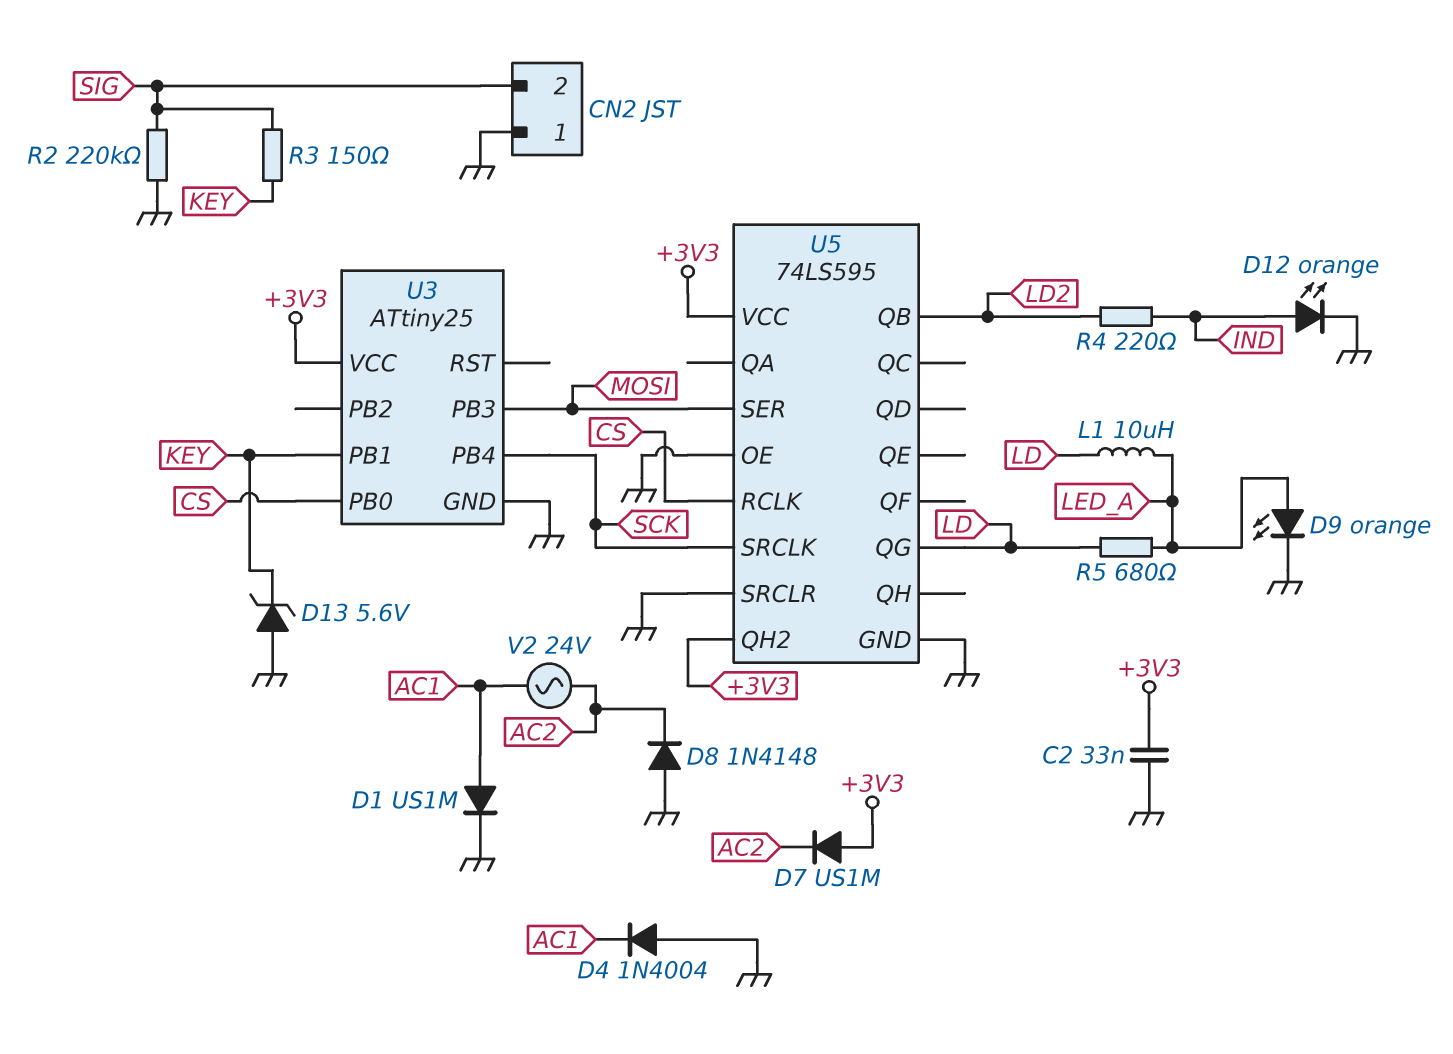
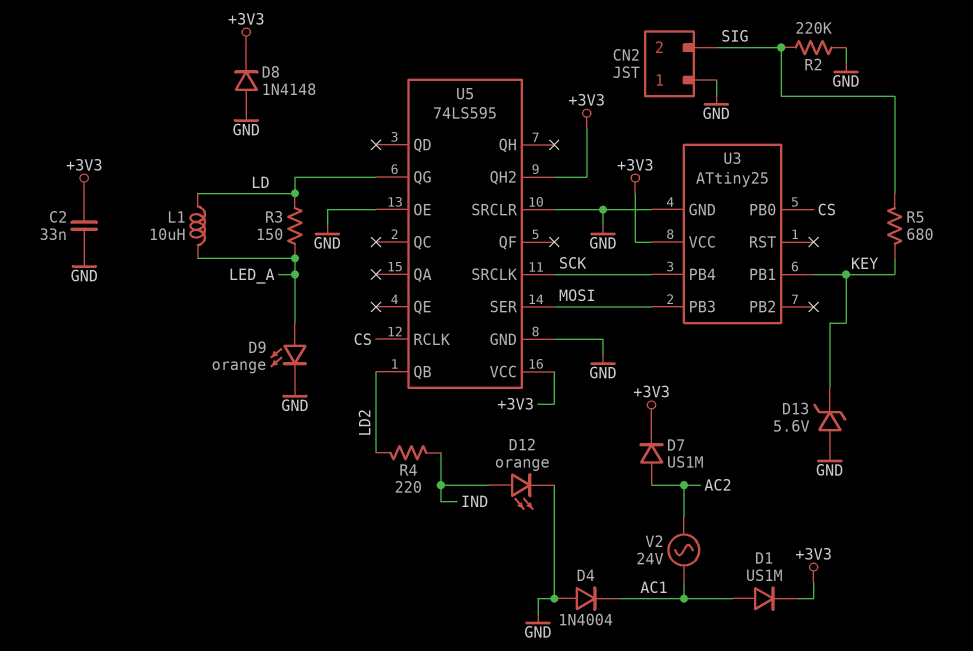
D1: diode US1M (A AC1, K GND) -> diode US1M (A AC1, K +3V3)
D7: diode US1M (A +3V3, K AC2) -> diode US1M (A AC2, K +3V3)
D8: diode 1N4148 (A GND, K AC2) -> diode 1N4148 (A GND, K +3V3)
R3: 150 (KEY, SIG) -> 150 (LD, LED_A)
R5: 680 (LD, LED_A) -> 680 (KEY, SIG)

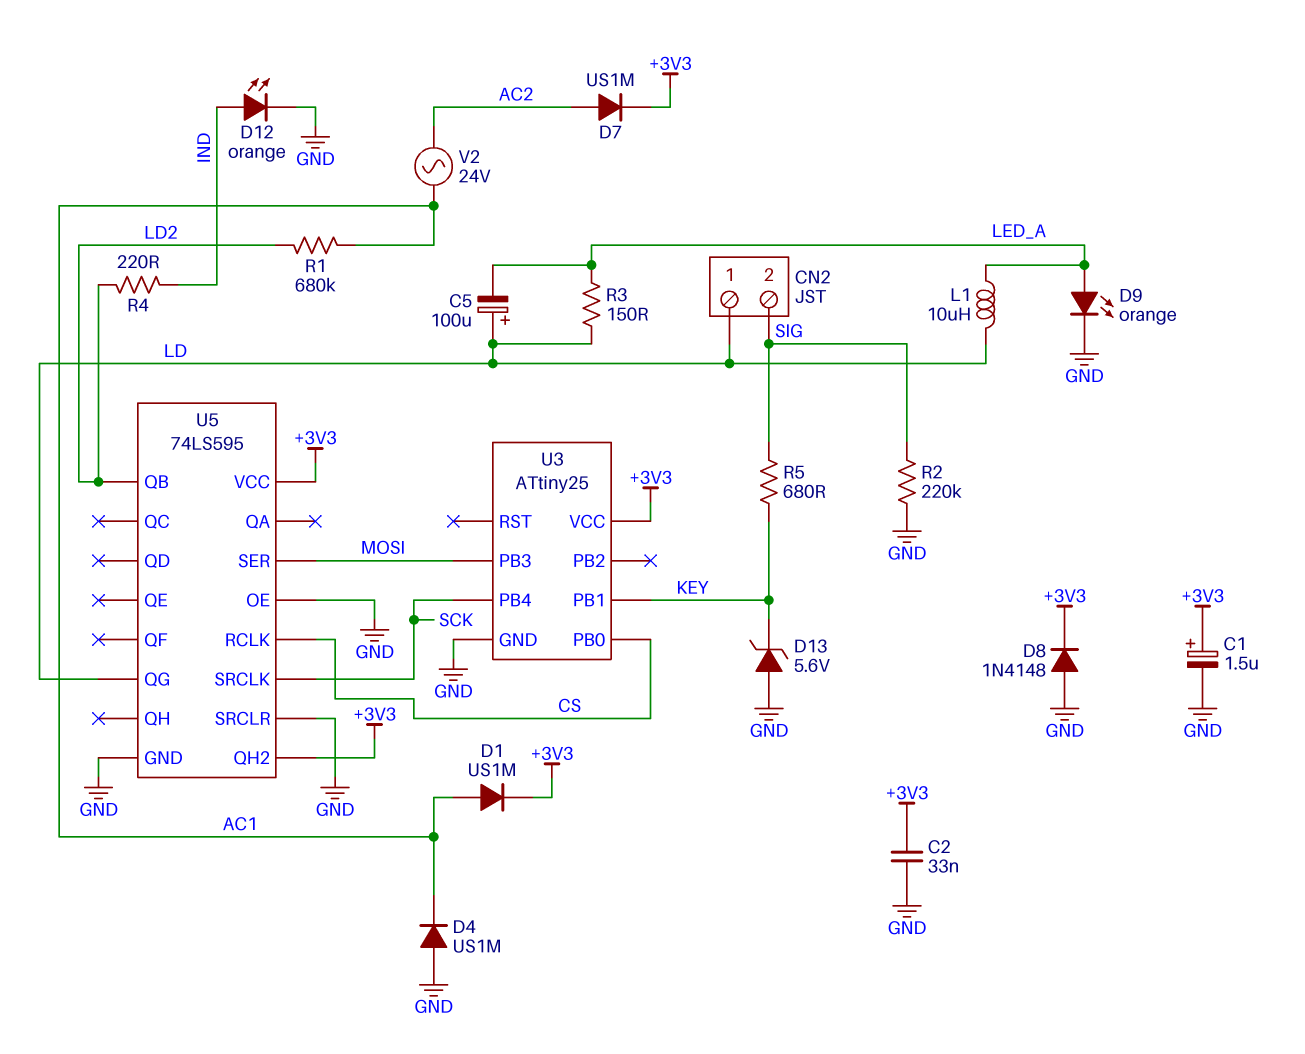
C1: none -> 1.5uF (plus +3V3, minus GND)
C5: none -> 100uF (plus LD, minus LED_A)
CN2 pin 1: GND -> LD
D4: diode 1N4004 (A GND, K AC1) -> diode US1M (A GND, K AC1)
R1: none -> 680k (AC1, LD2)

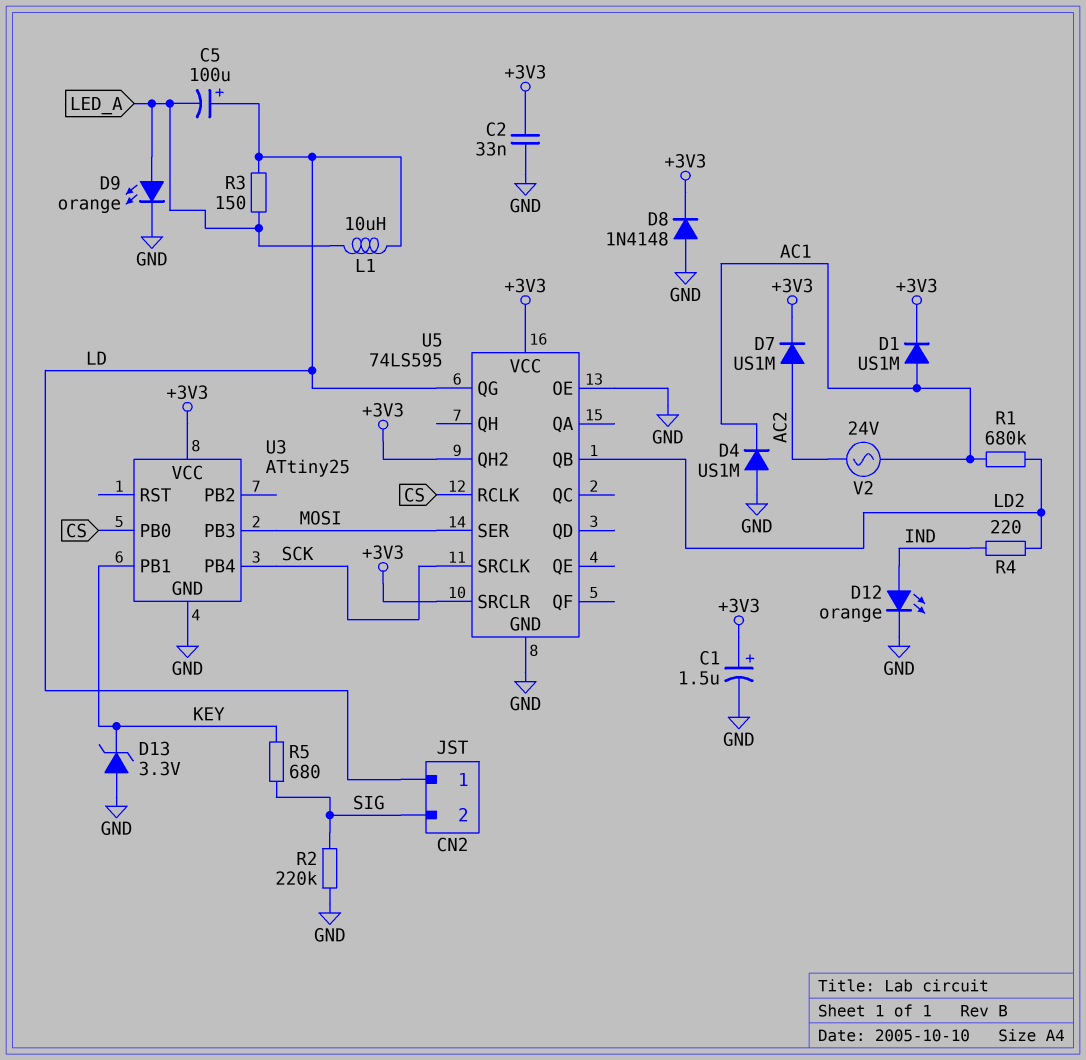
D13: zener 5.6V (A GND, K KEY) -> zener 3.3V (A GND, K KEY)
U5 pin SRCLR: GND -> +3V3

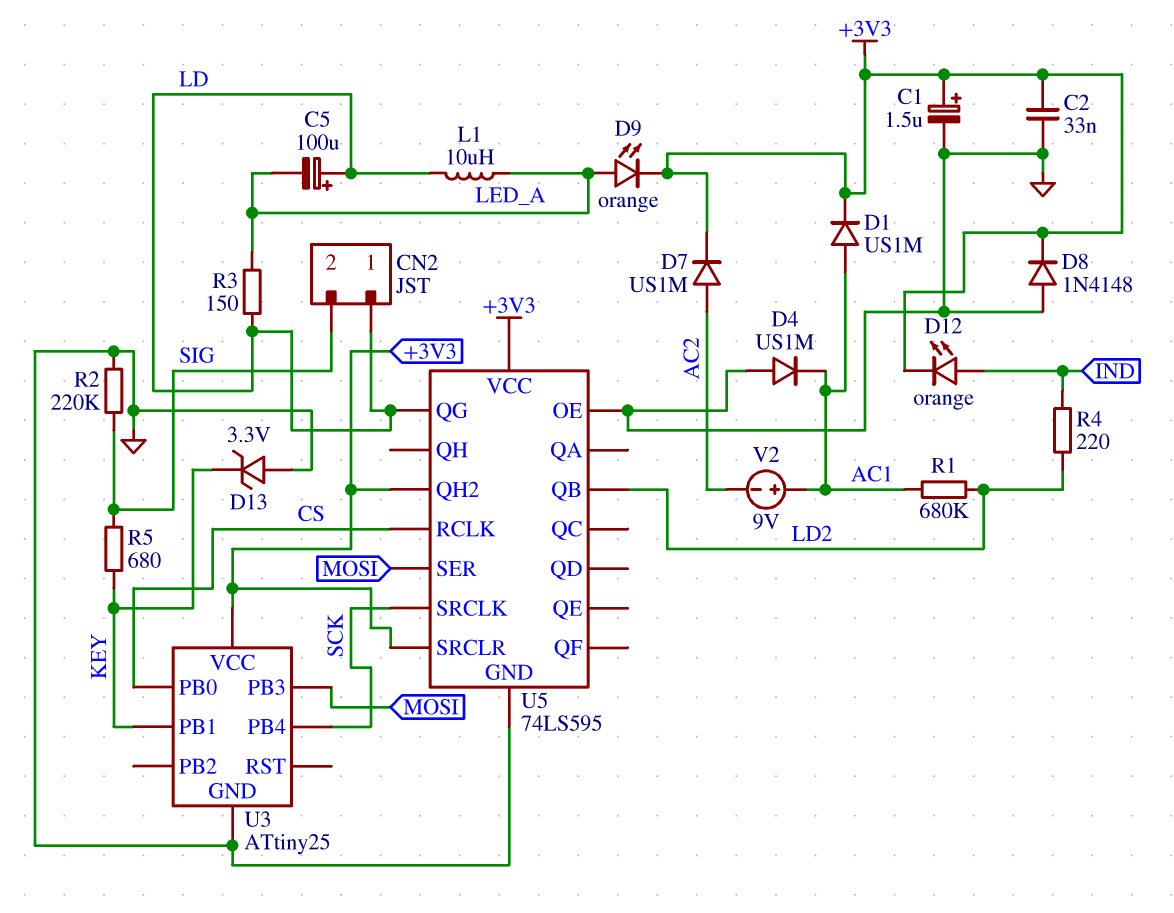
D9: LED orange (A LED_A, K GND) -> LED orange (A LED_A, K +3V3)
D12: LED orange (A IND, K GND) -> LED orange (A IND, K +3V3)
V2: AC 24V (AC1, AC2) -> 9V (plus AC1, minus AC2)

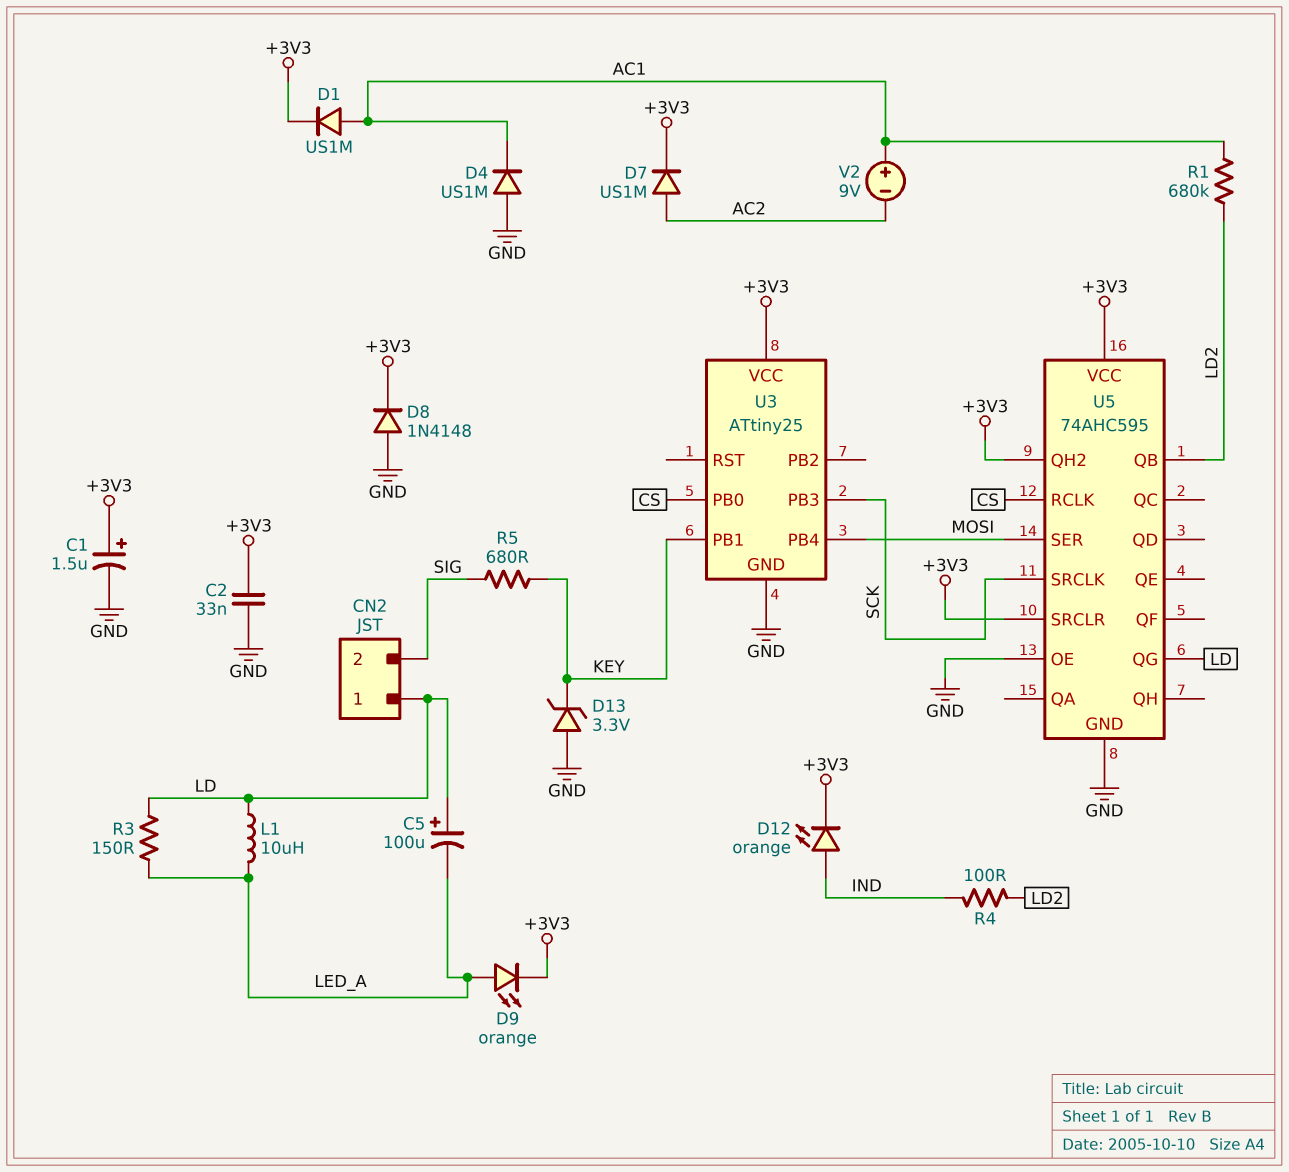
R2: 220k (GND, SIG) -> none
R4: 220 (IND, LD2) -> 100 (IND, LD2)
U3 pin PB3: MOSI -> SCK
U3 pin PB4: SCK -> MOSI
U5: 74LS595 -> 74AHC595

